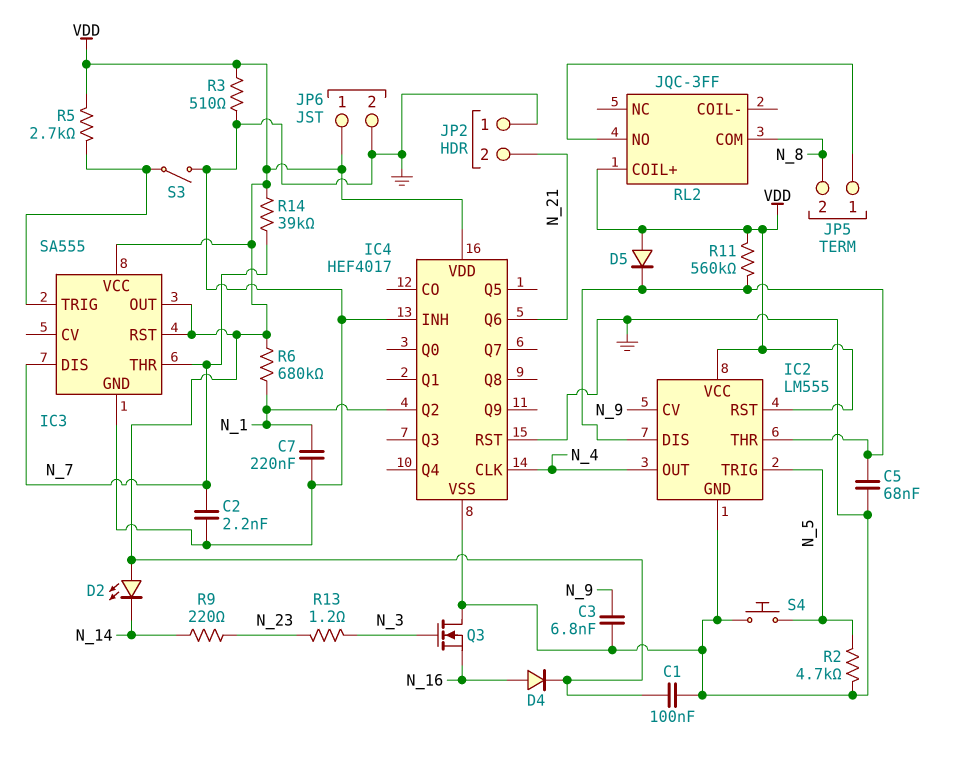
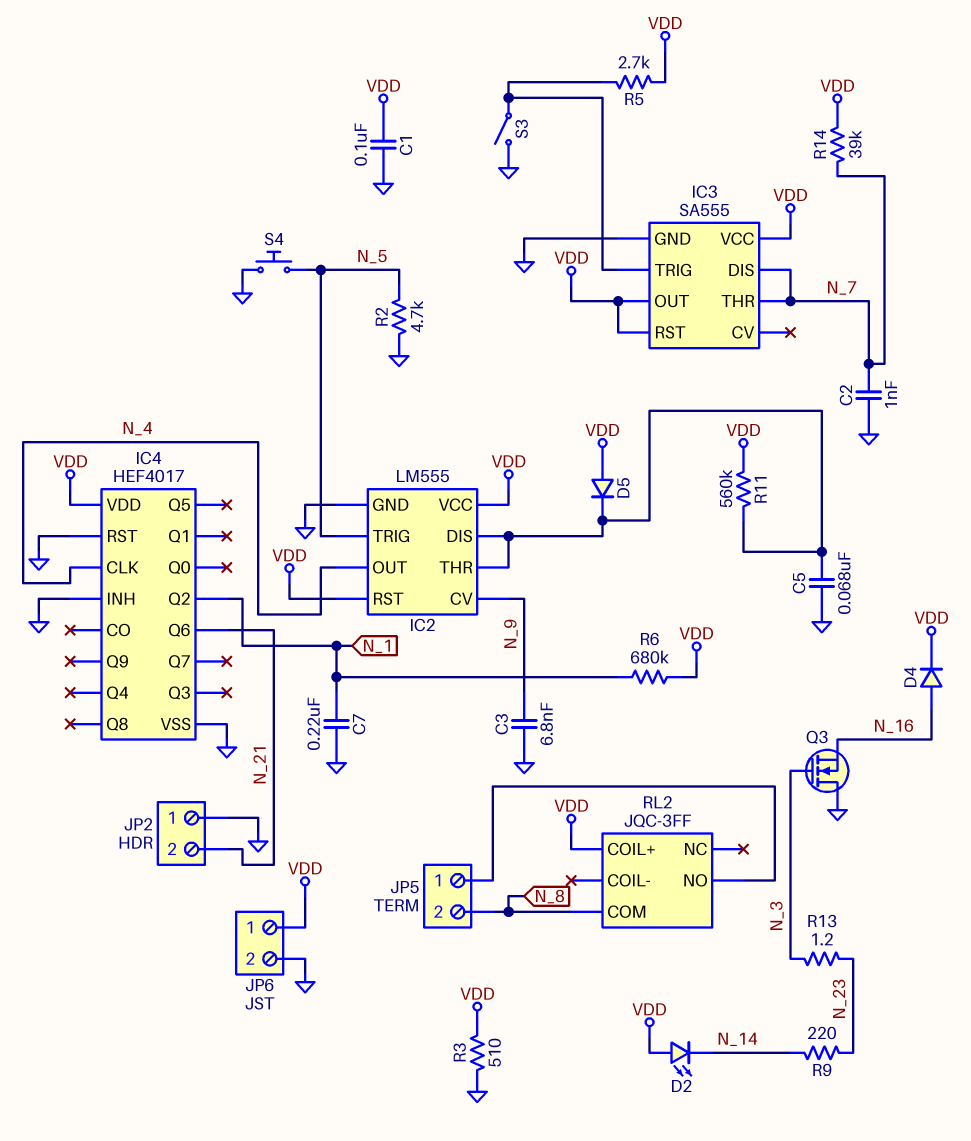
C2: 2.2nF (GND, N_7) -> 1nF (GND, N_7)

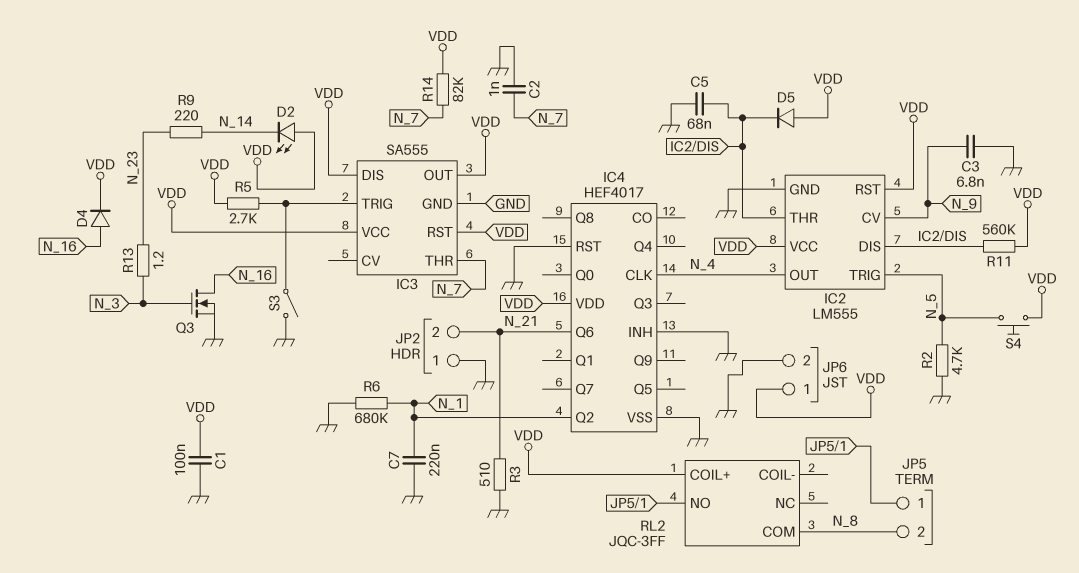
IC3 pin DIS: N_7 -> VDD
Q3: NMOS (G N_3, D GND, S N_16) -> NMOS (G N_3, D N_16, S GND)
R3: 510 (GND, VDD) -> 510 (GND, N_21)
R6: 680k (N_1, VDD) -> 680k (GND, N_1)
R14: 39k (N_7, VDD) -> 82k (N_7, VDD)
S4: button (GND, N_5) -> button (N_5, VDD)

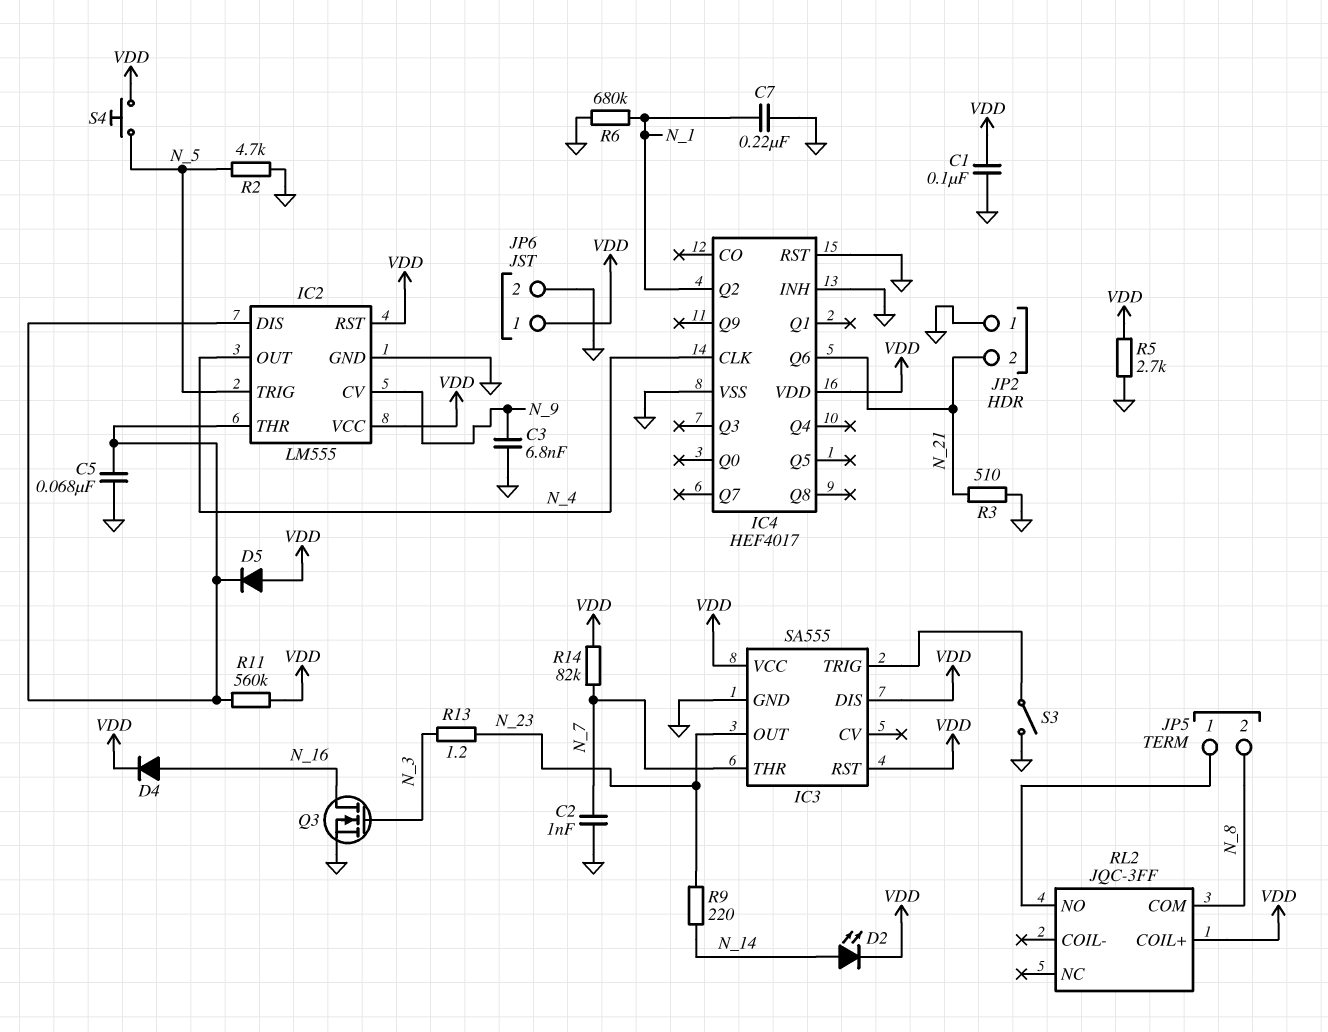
D2: LED (A VDD, K N_14) -> LED (A N_14, K VDD)
IC3 pin OUT: VDD -> N_23
R5: 2.7k (IC3/TRIG, VDD) -> 2.7k (GND, VDD)

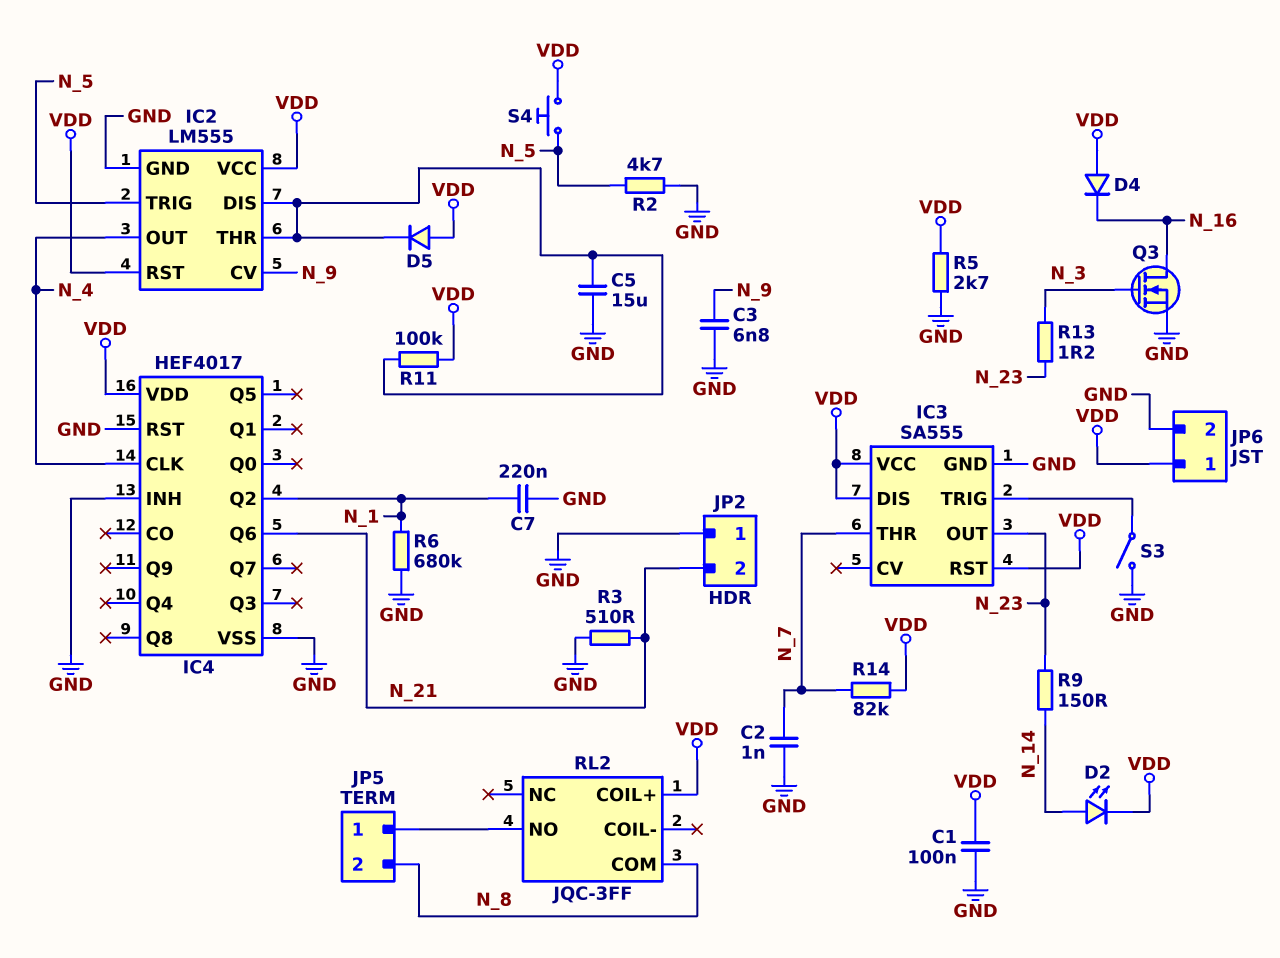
C5: 68nF (GND, IC2/DIS) -> 15uF (GND, IC2/DIS)
D4: diode (A N_16, K VDD) -> diode (A VDD, K N_16)
R9: 220 (N_14, N_23) -> 150 (N_14, N_23)
R11: 560k (IC2/DIS, VDD) -> 100k (IC2/DIS, VDD)

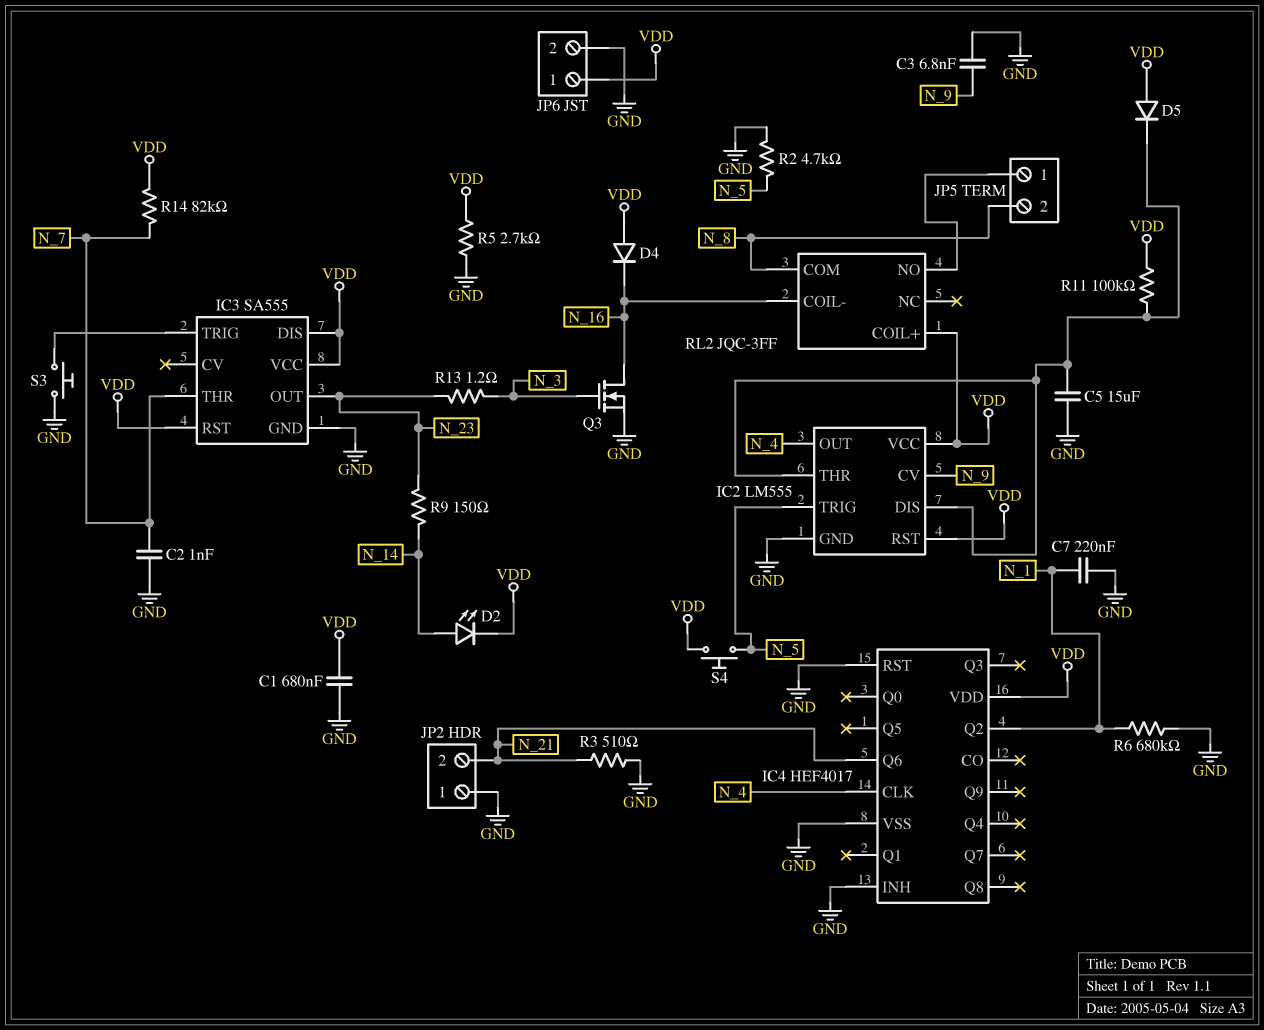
C1: 100nF (GND, VDD) -> 680nF (GND, VDD)
RL2 pin COIL-: none -> N_16
S3: switch (GND, IC3/TRIG) -> button (GND, IC3/TRIG)

